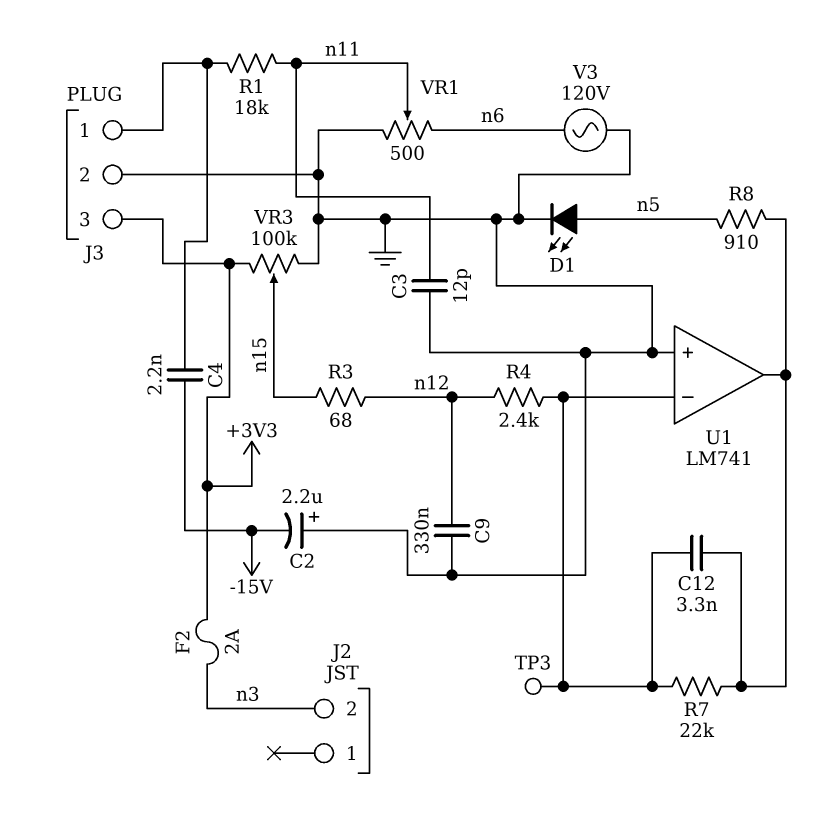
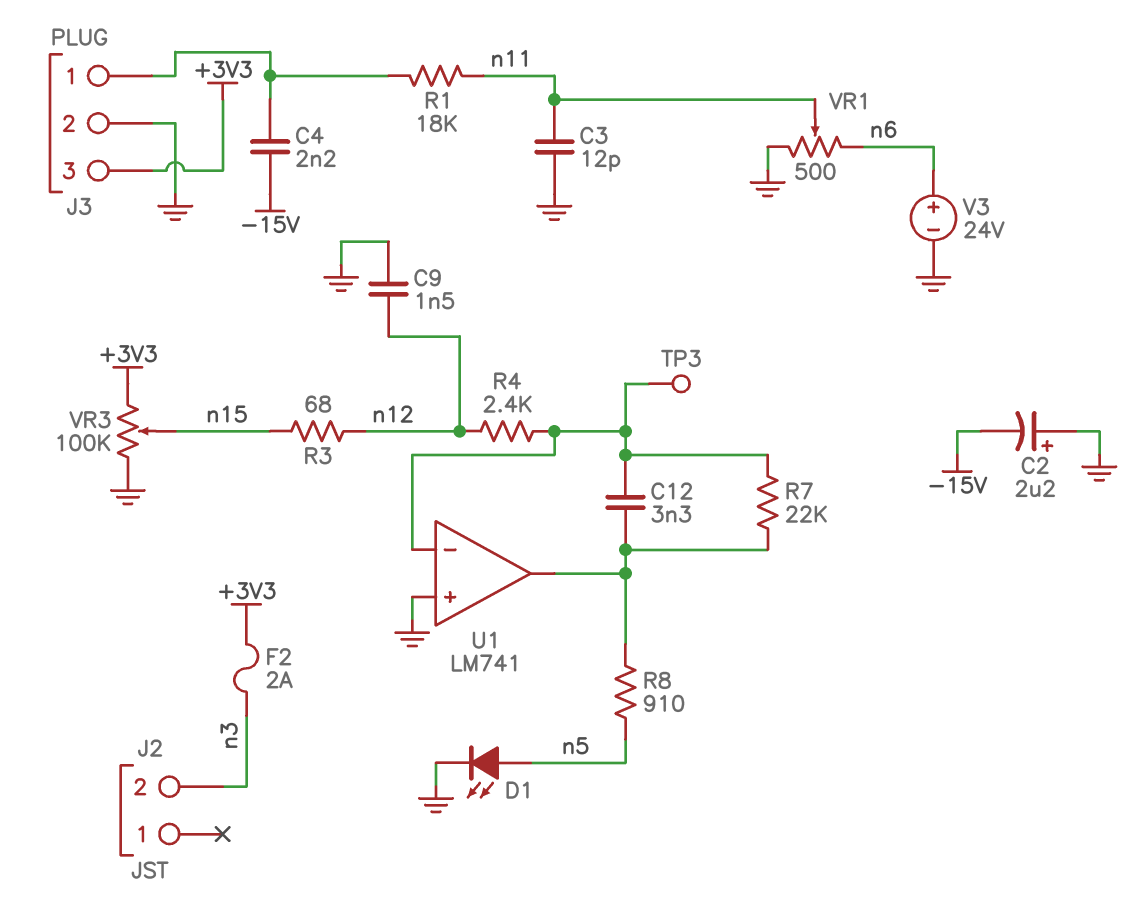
C9: 330nF (GND, n12) -> 1.5nF (GND, n12)
V3: AC 120V (GND, n6) -> 24V (plus n6, minus GND)

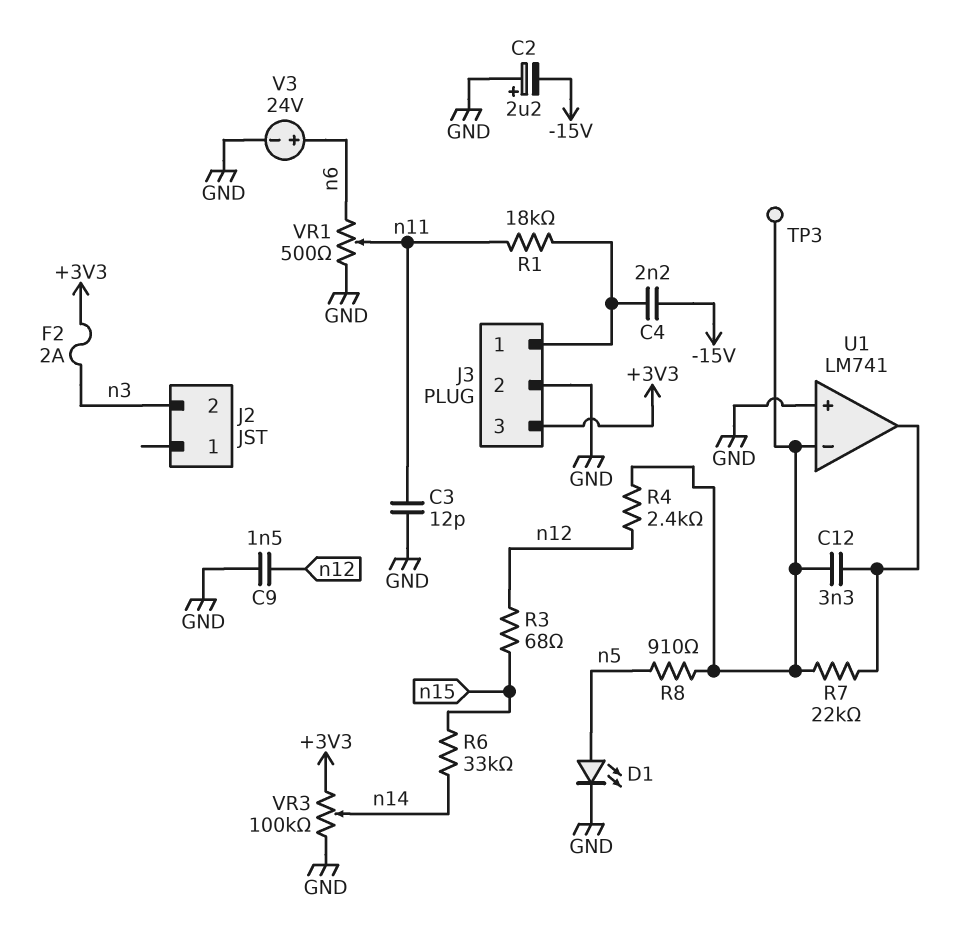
R6: none -> 33k (n14, n15)
R8: 910 (U1/out, n5) -> 910 (U1/in-, n5)
VR3: 100k (+3V3, GND, wiper n15) -> 100k (+3V3, GND, wiper n14)

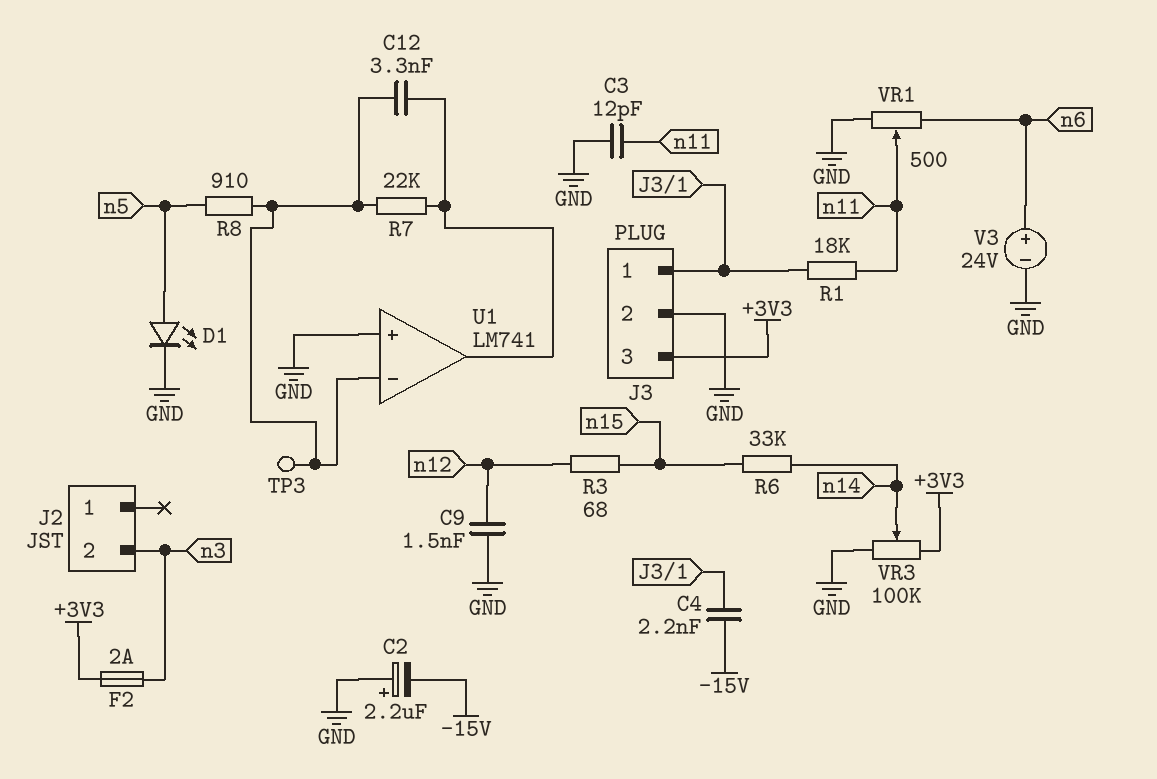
R4: 2.4k (U1/in-, n12) -> none

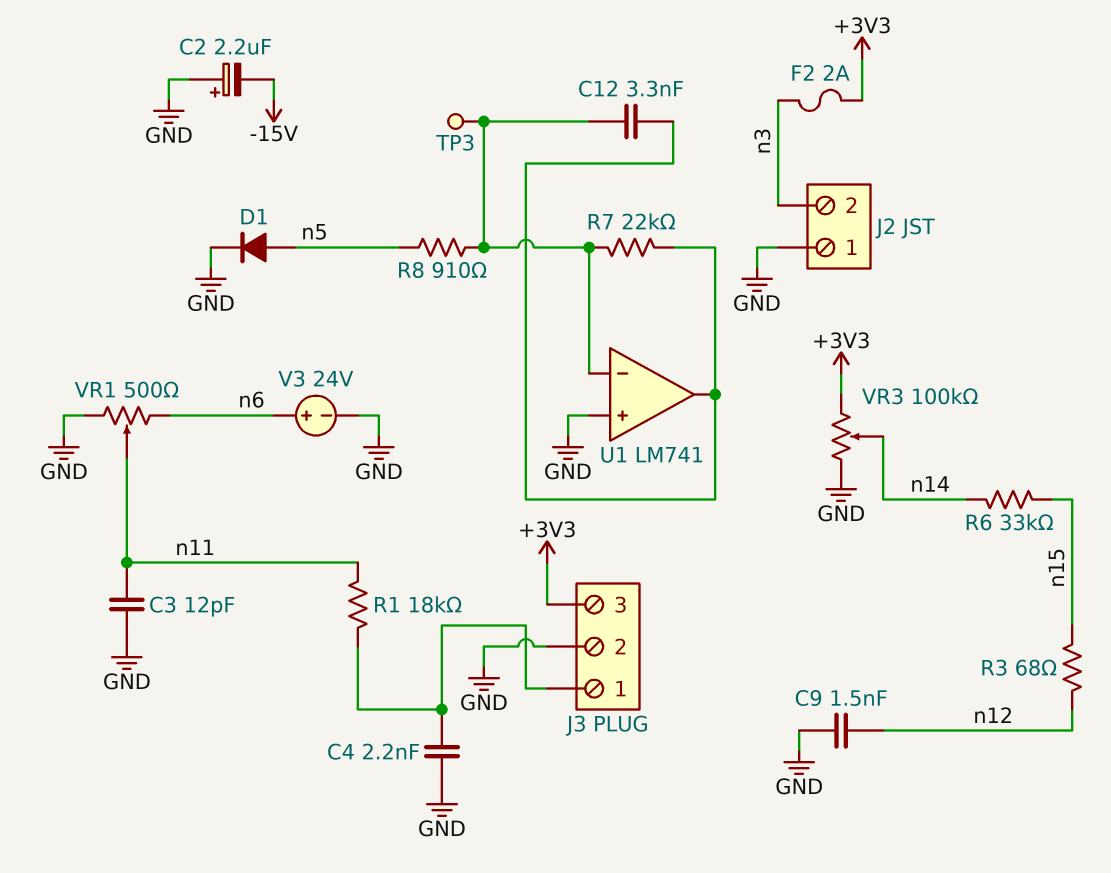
C4: 2.2nF (-15V, J3/1) -> 2.2nF (GND, J3/1)
D1: LED (A n5, K GND) -> diode (A n5, K GND)
J2 pin 1: none -> GND

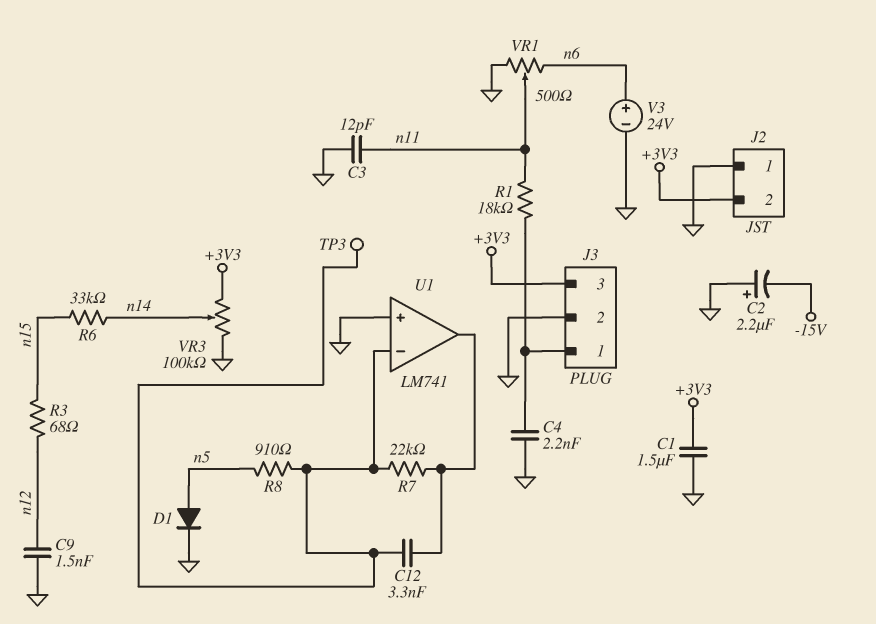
C1: none -> 1.5uF (+3V3, GND)
F2: 2A (+3V3, n3) -> none
J2 pin 2: n3 -> +3V3

